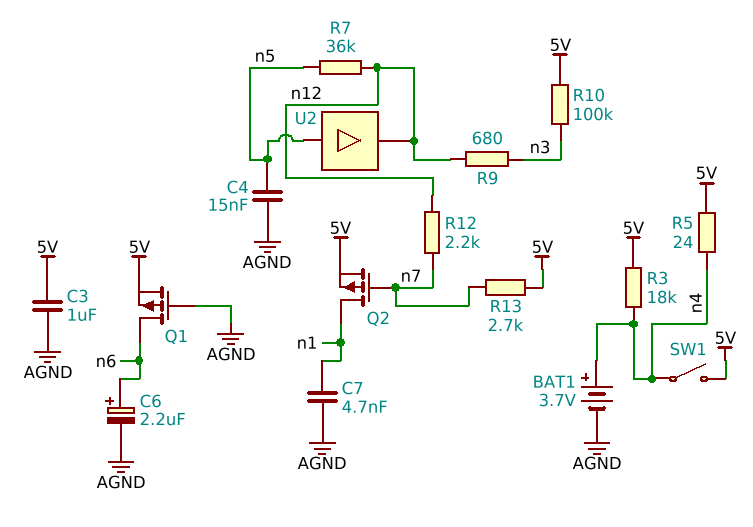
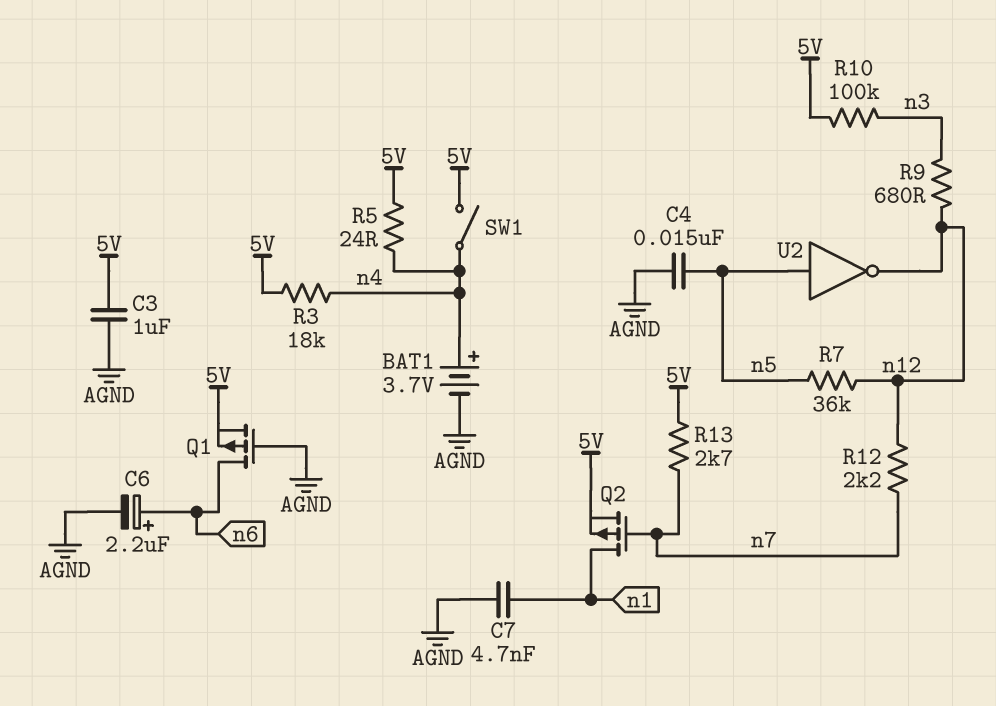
U2: buffer (in n5, out n12) -> NOT (in n5, out n12)

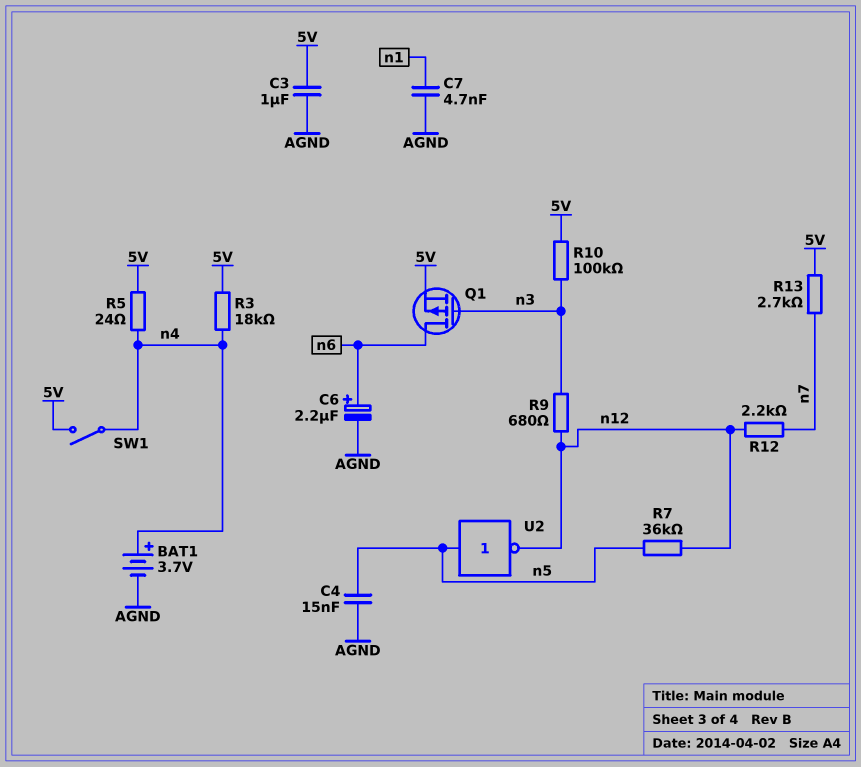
Q1: PMOS (G AGND, D n6, S 5V) -> PMOS (G n3, D n6, S 5V)
Q2: PMOS (G n7, D n1, S 5V) -> none

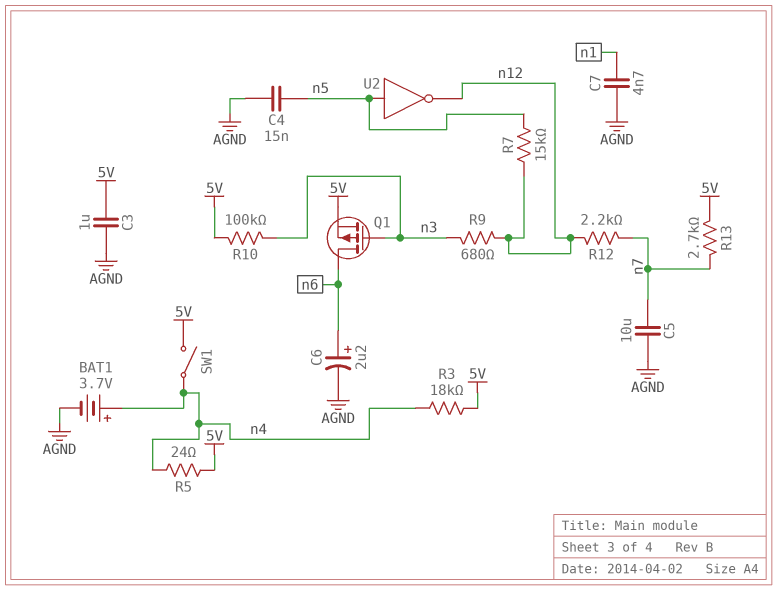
C5: none -> 10uF (AGND, n7)
R7: 36k (n5, n12) -> 15k (n5, n12)

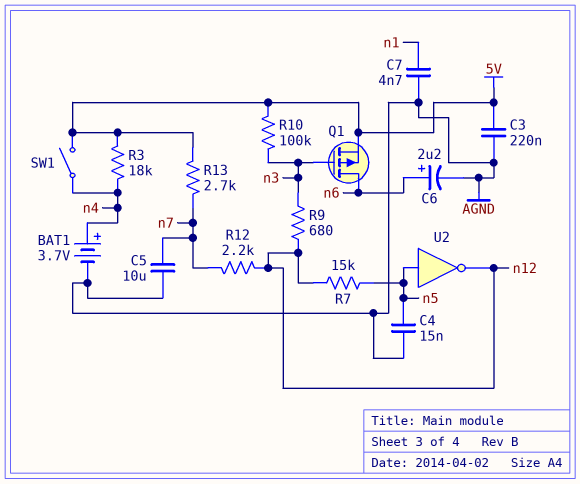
C3: 1uF (5V, AGND) -> 220nF (5V, AGND)
R5: 24 (5V, n4) -> none

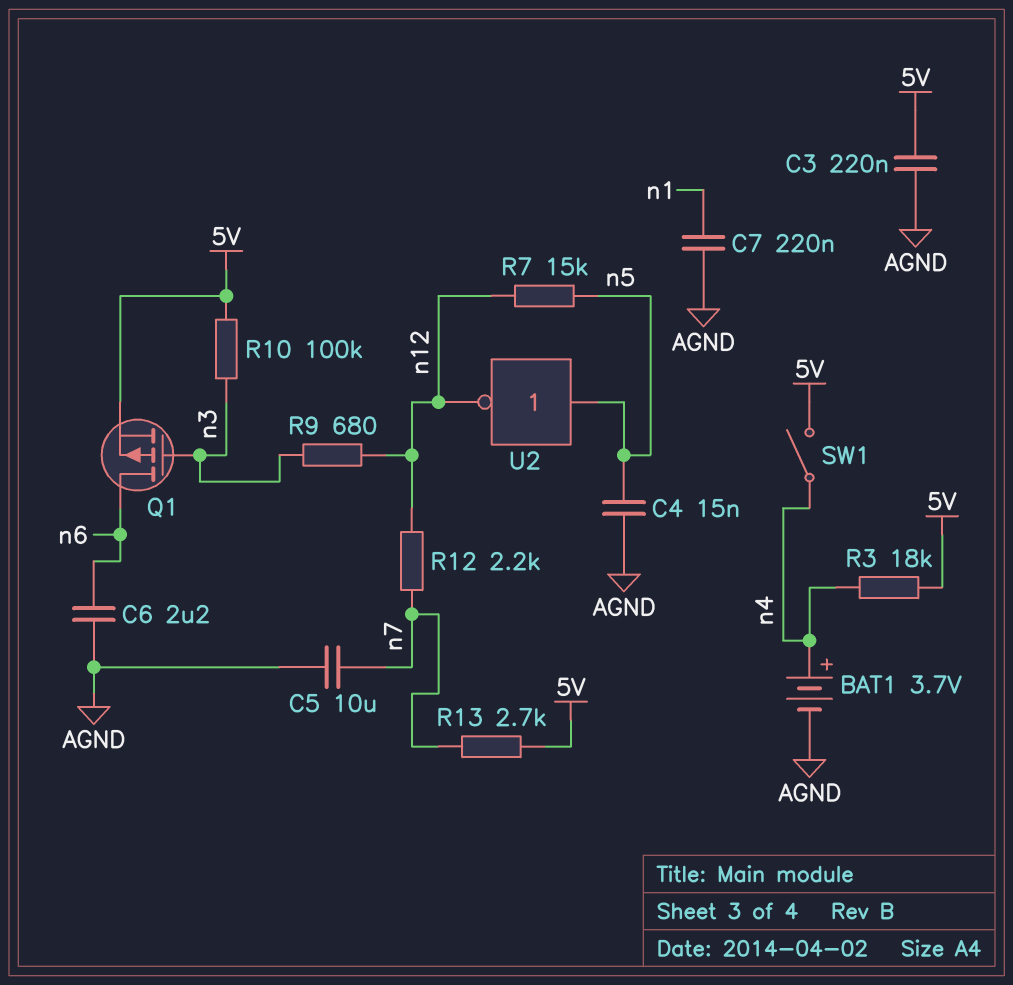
C6: 2.2uF (plus n6, minus AGND) -> 2.2uF (AGND, n6)
C7: 4.7nF (AGND, n1) -> 220nF (AGND, n1)

